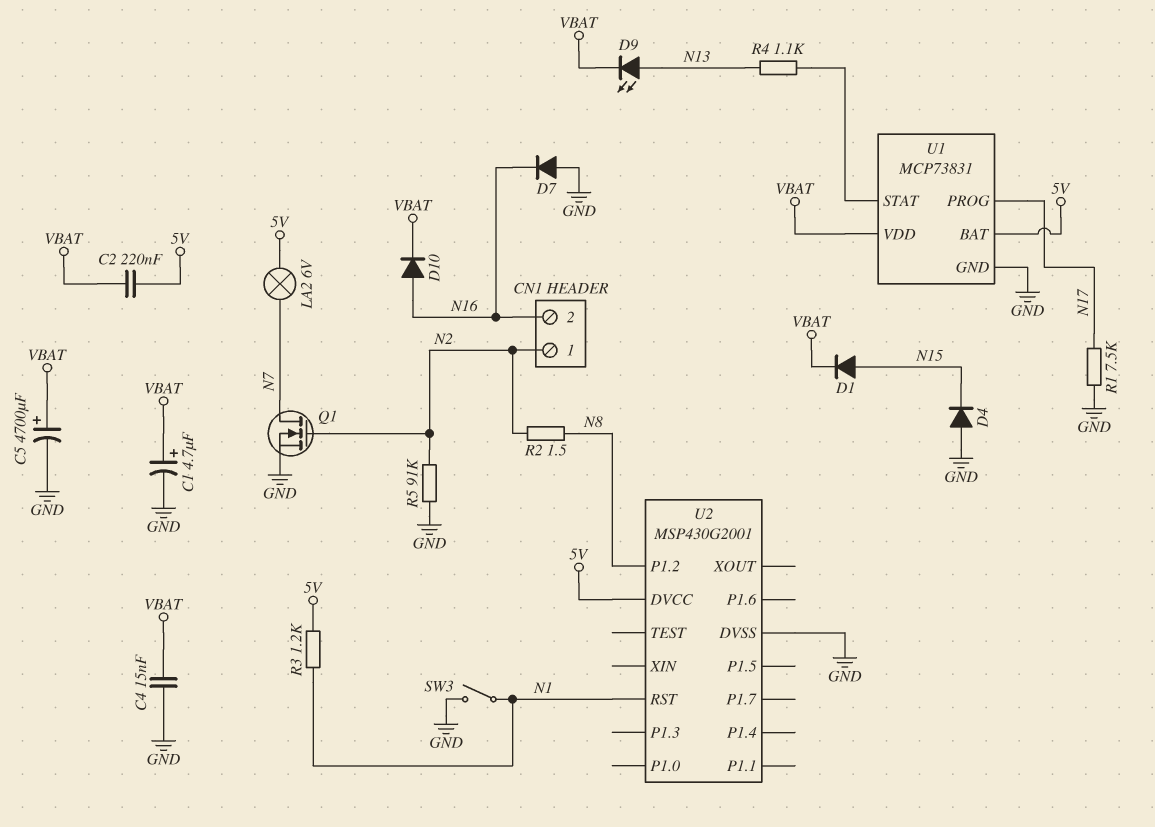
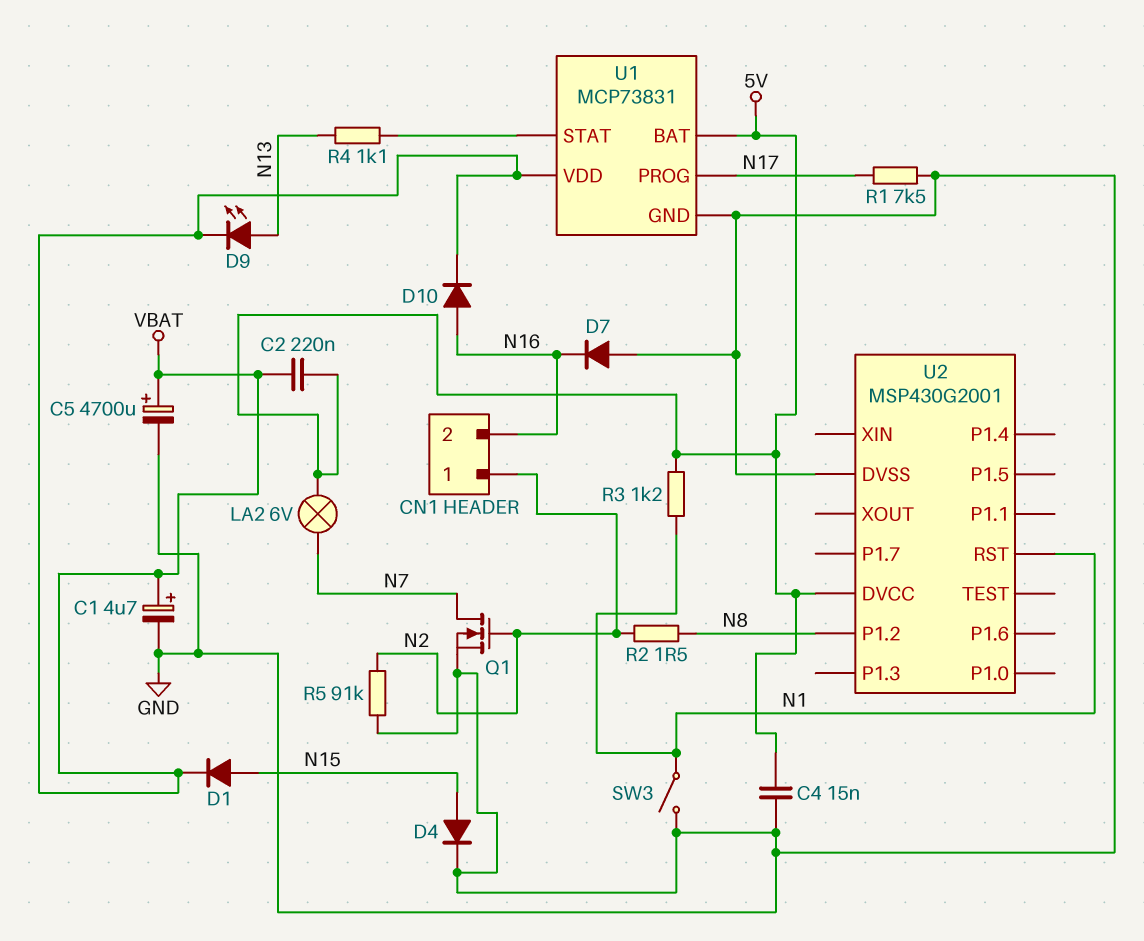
C4: 15nF (GND, VBAT) -> 15nF (5V, GND)
D4: diode (A GND, K N15) -> diode (A N15, K GND)

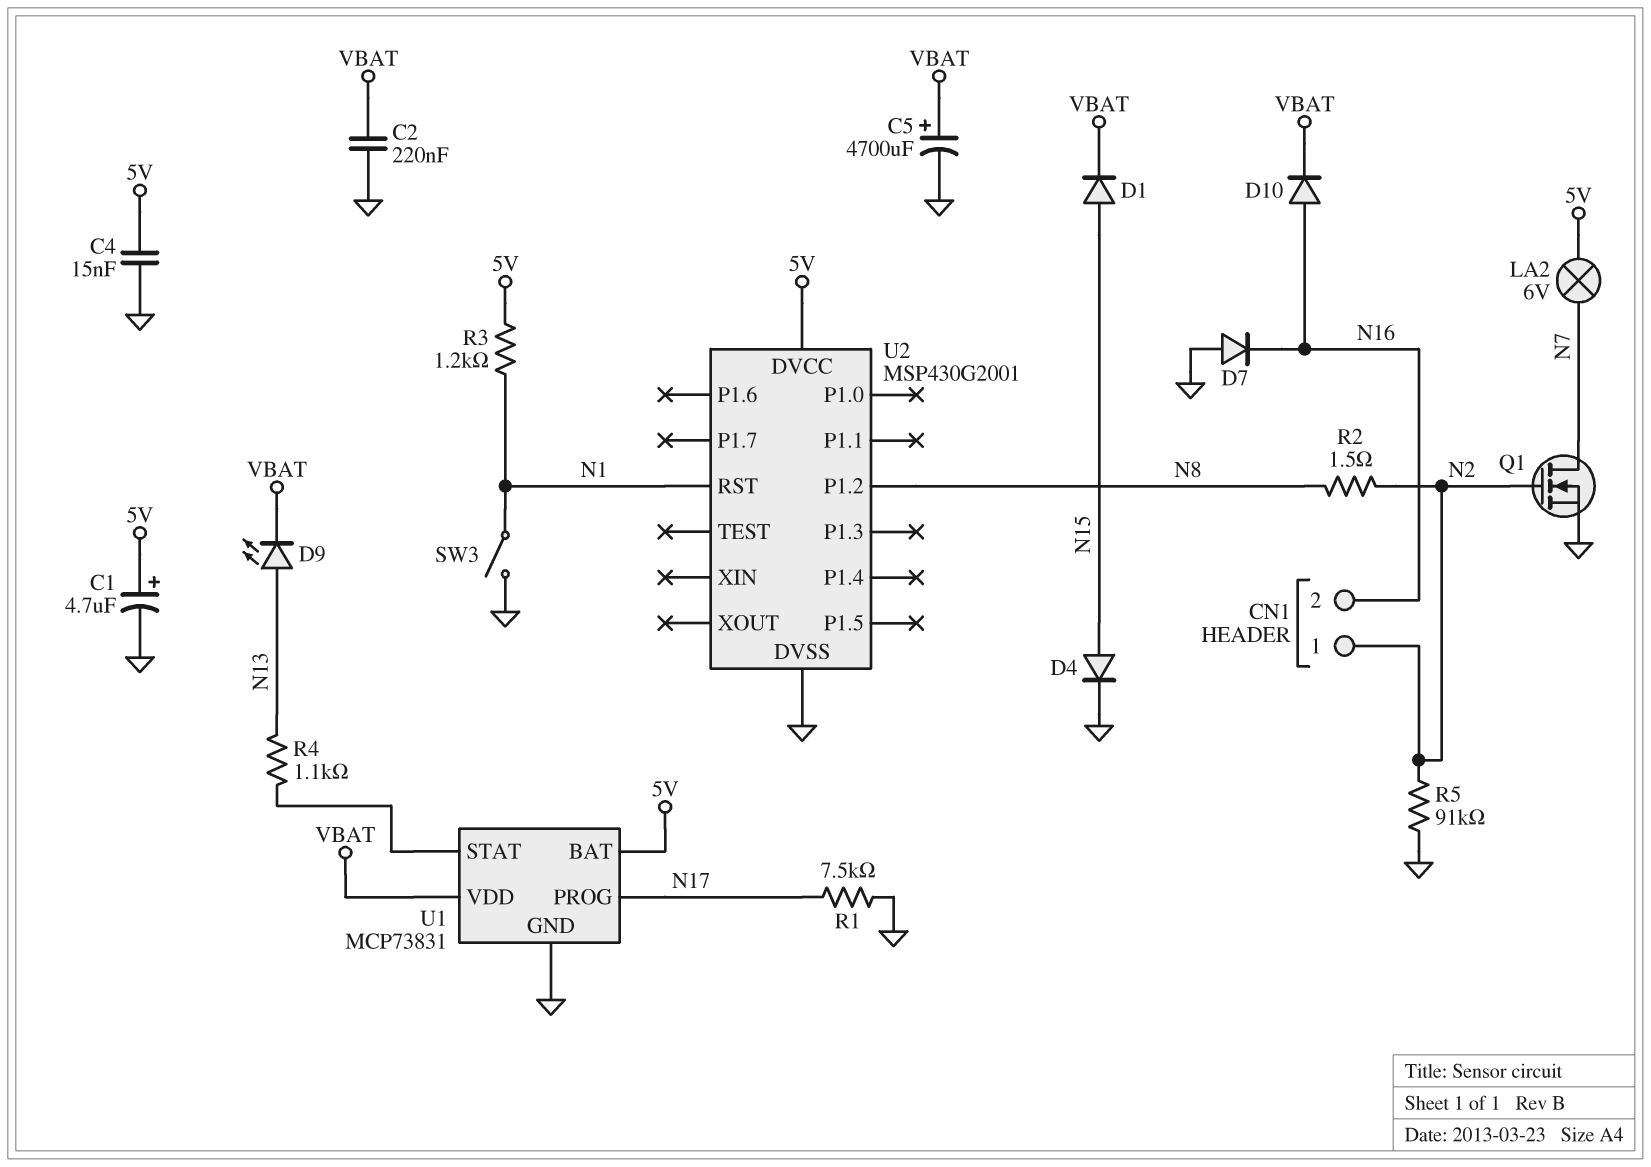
C1: 4.7uF (plus VBAT, minus GND) -> 4.7uF (plus 5V, minus GND)
C2: 220nF (5V, VBAT) -> 220nF (GND, VBAT)

